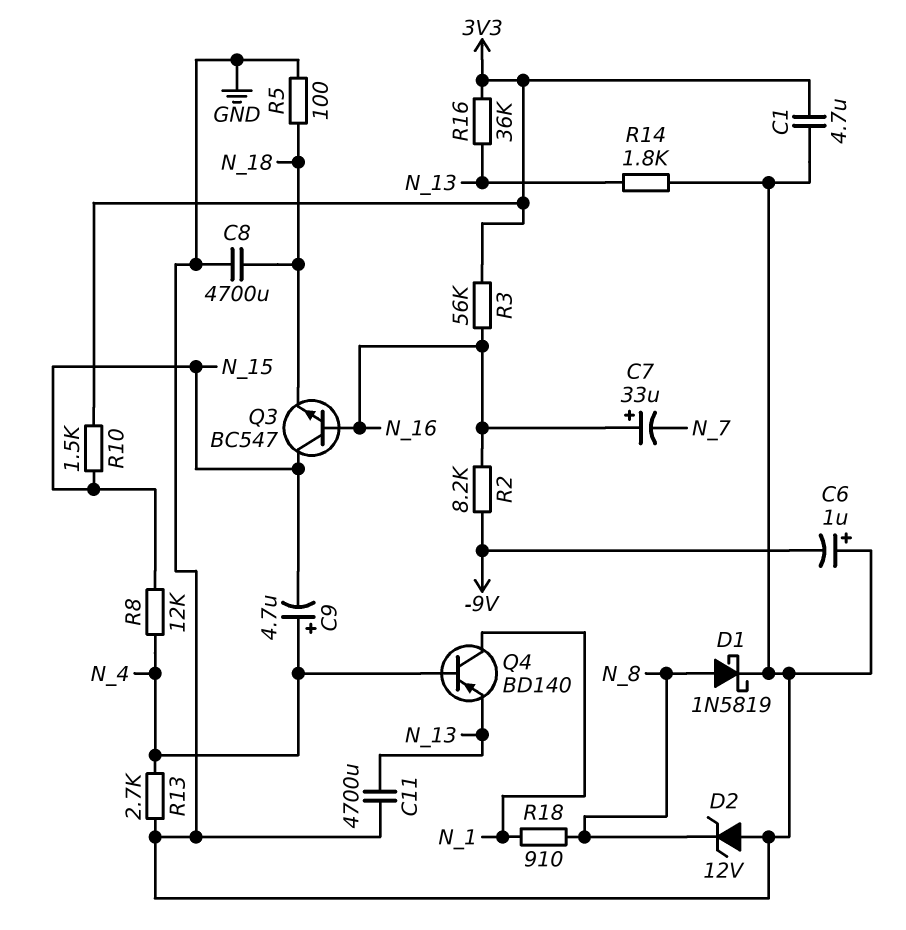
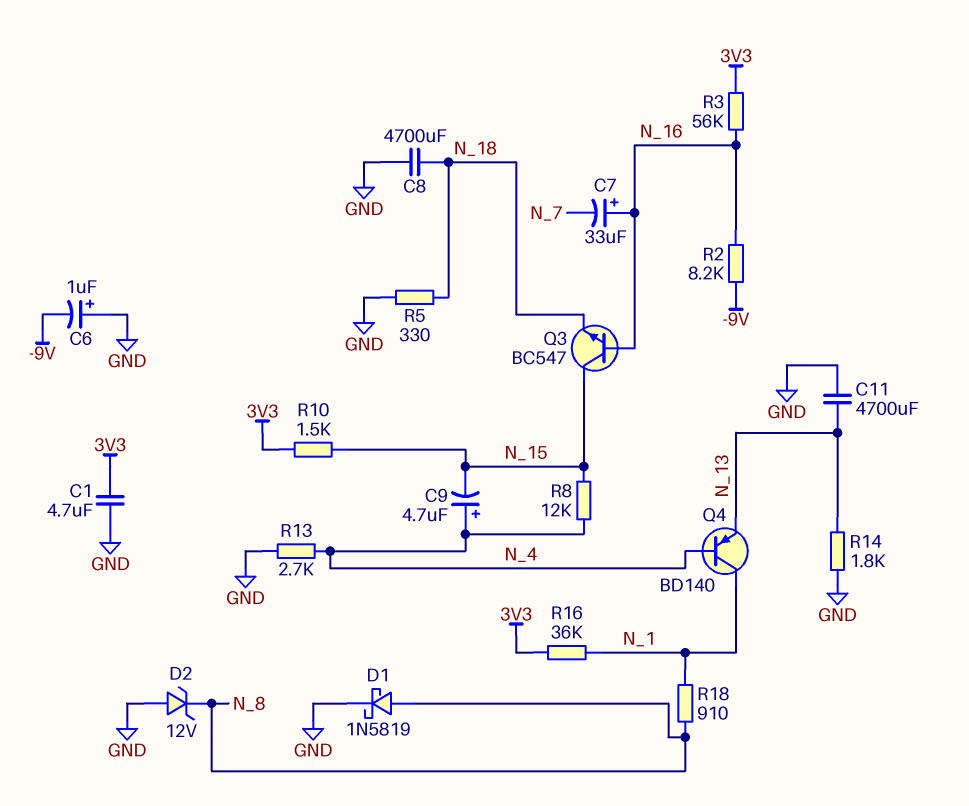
R5: 100 (GND, N_18) -> 330 (GND, N_18)
R16: 36k (3V3, N_13) -> 36k (3V3, N_1)

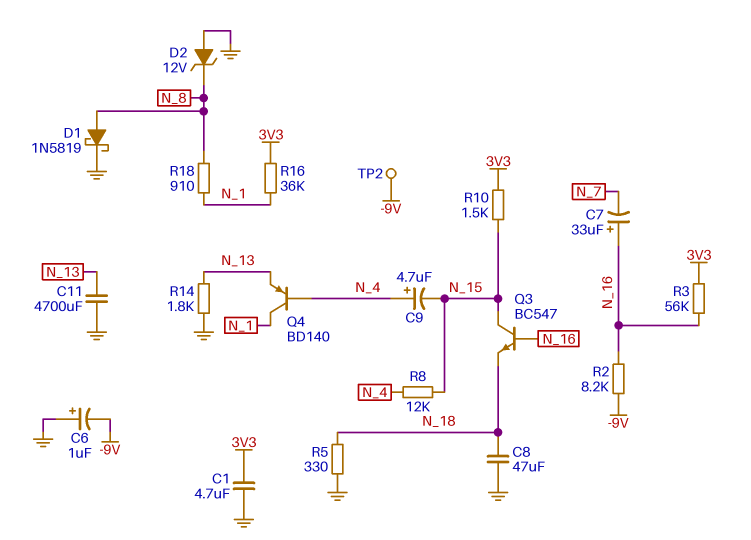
C8: 4700uF (GND, N_18) -> 47uF (GND, N_18)
R13: 2.7k (GND, N_4) -> none
TP2: none -> test point (-9V)

